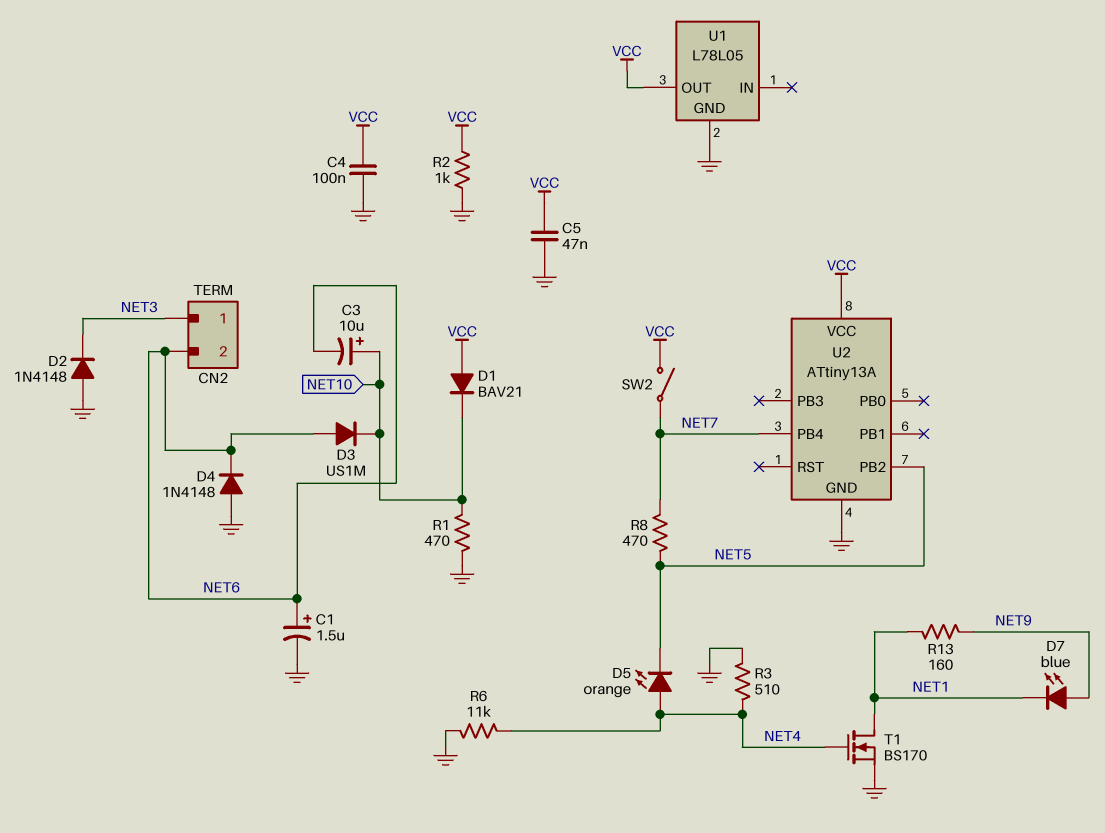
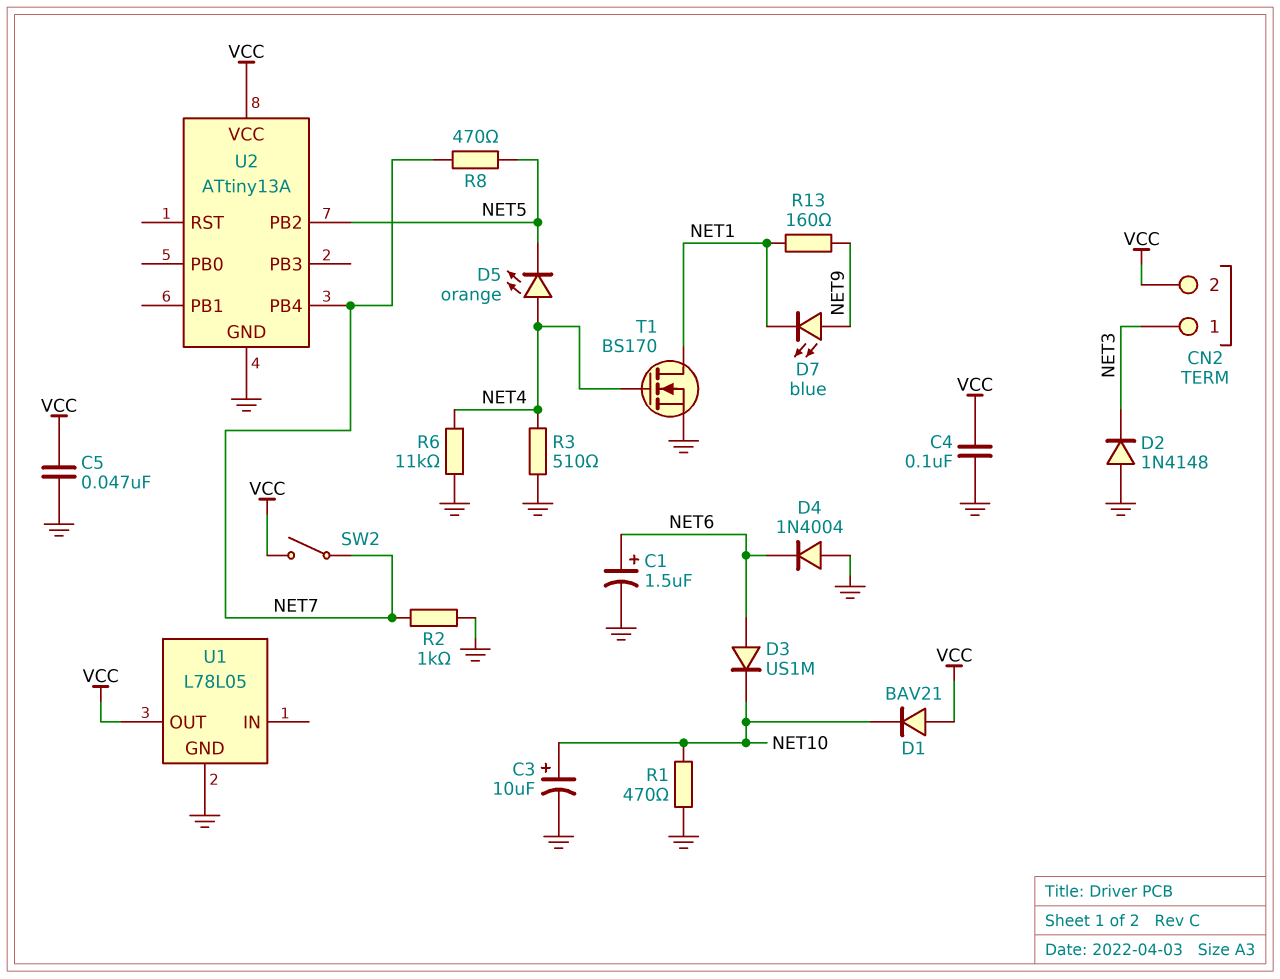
C3: 10uF (plus NET10, minus NET6) -> 10uF (plus NET10, minus GND)
CN2 pin 2: NET6 -> VCC
D4: diode 1N4148 (A GND, K NET6) -> diode 1N4004 (A GND, K NET6)
R2: 1k (GND, VCC) -> 1k (GND, NET7)

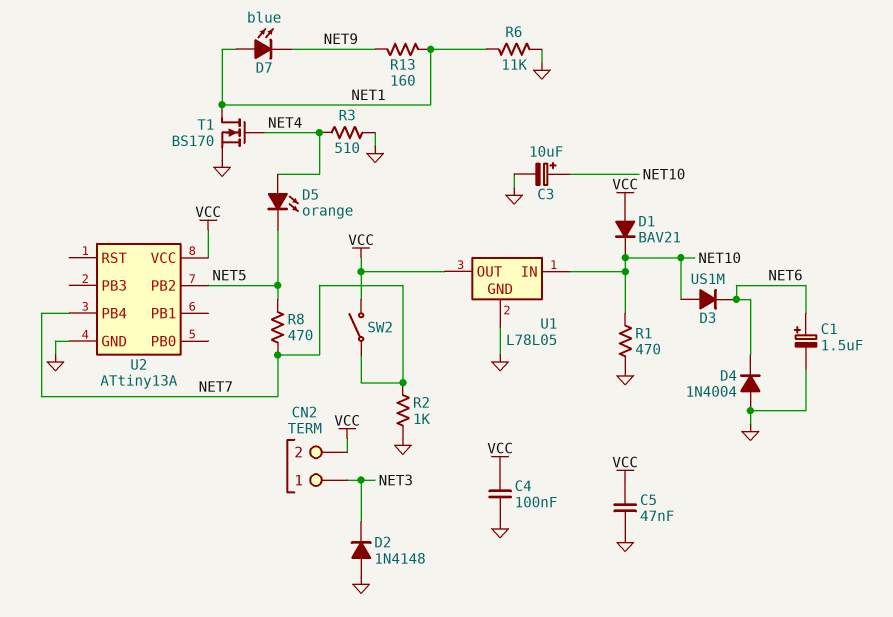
D3: diode US1M (A NET6, K NET10) -> diode US1M (A NET10, K NET6)
D7: LED blue (A NET9, K NET1) -> LED blue (A NET1, K NET9)
R6: 11k (GND, NET4) -> 11k (GND, NET1)
U1 pin IN: none -> NET10

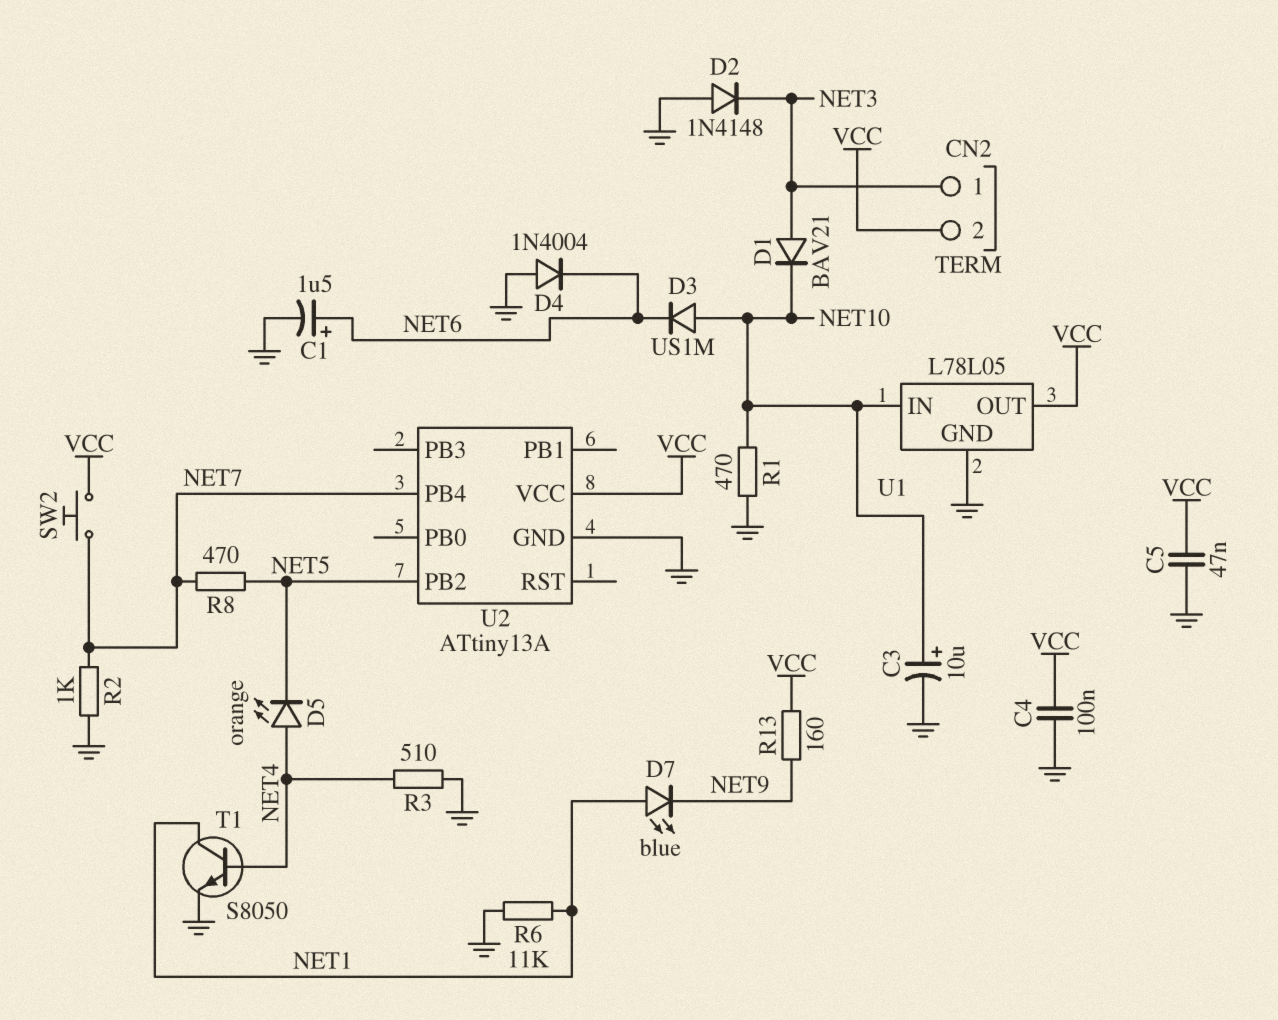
D1: diode BAV21 (A VCC, K NET10) -> diode BAV21 (A NET3, K NET10)
R13: 160 (NET1, NET9) -> 160 (NET9, VCC)
SW2: switch (NET7, VCC) -> button (NET7, VCC)
T1: NMOS BS170 (G NET4, D NET1, S GND) -> NPN S8050 (B NET4, C NET1, E GND)

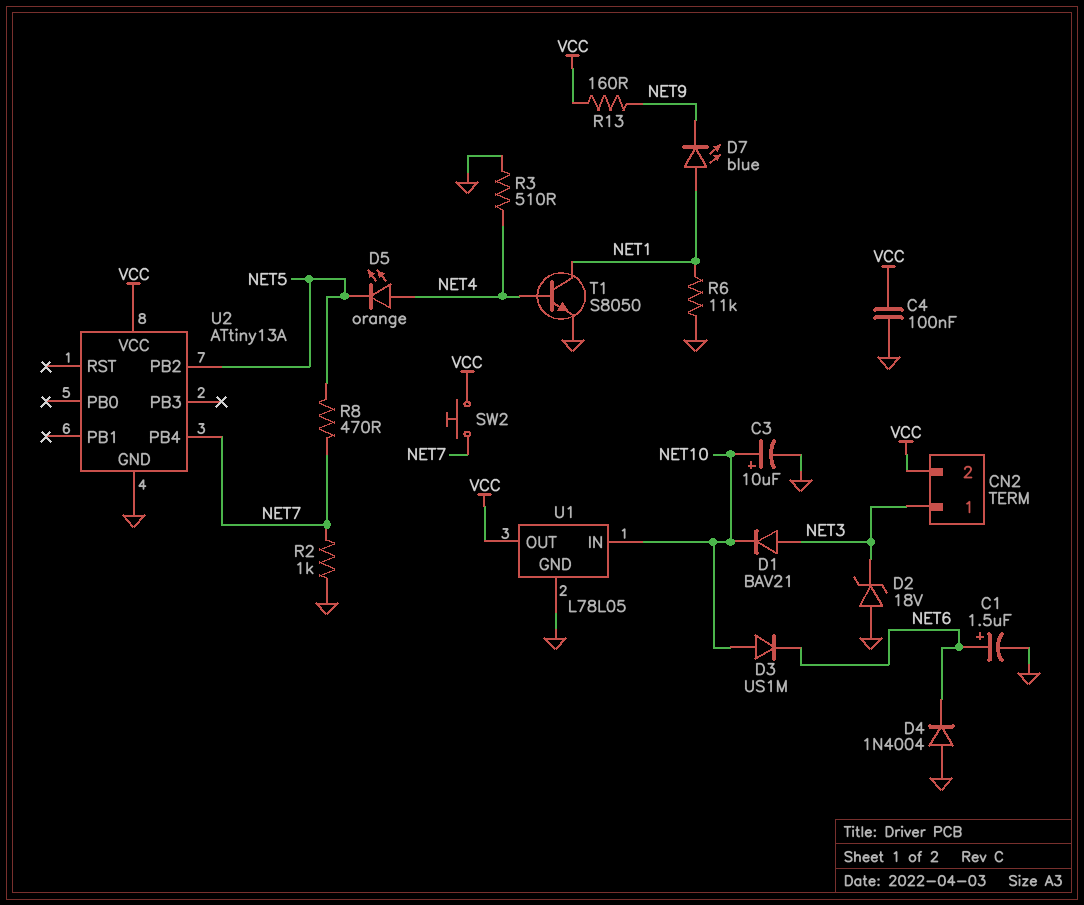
C5: 47nF (GND, VCC) -> none
D2: diode 1N4148 (A GND, K NET3) -> zener 18V (A GND, K NET3)
R1: 470 (GND, NET10) -> none

